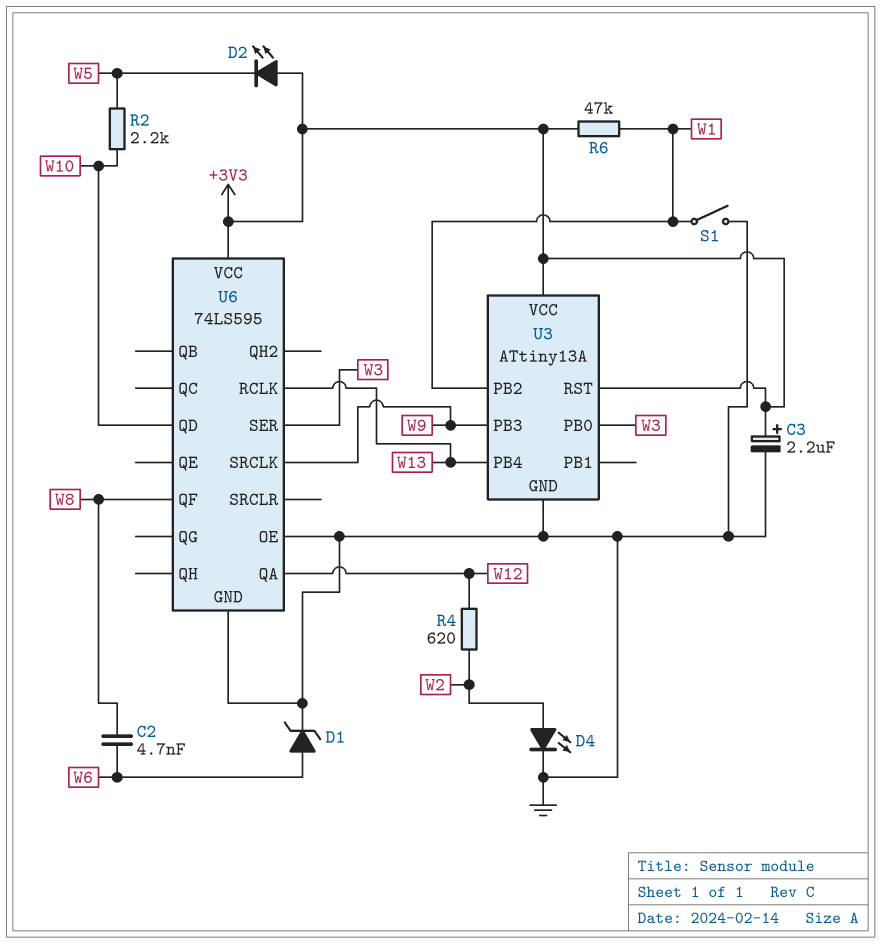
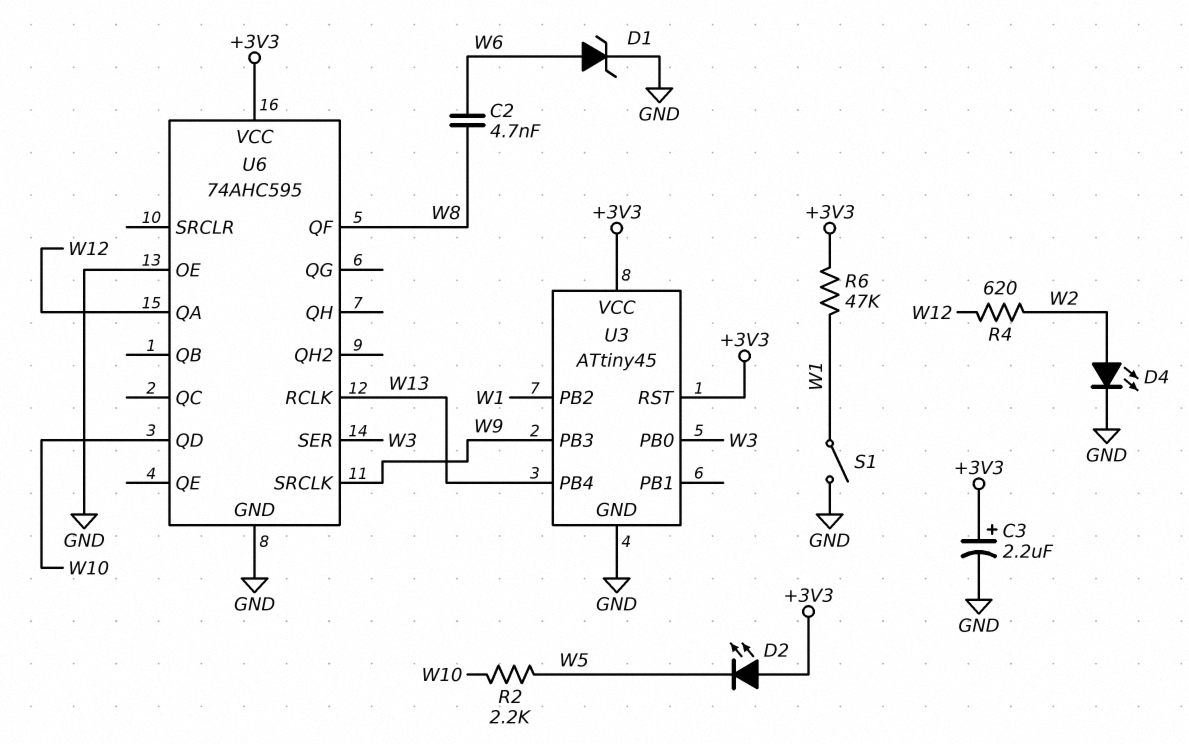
U3: ATtiny13A -> ATtiny45
U6: 74LS595 -> 74AHC595

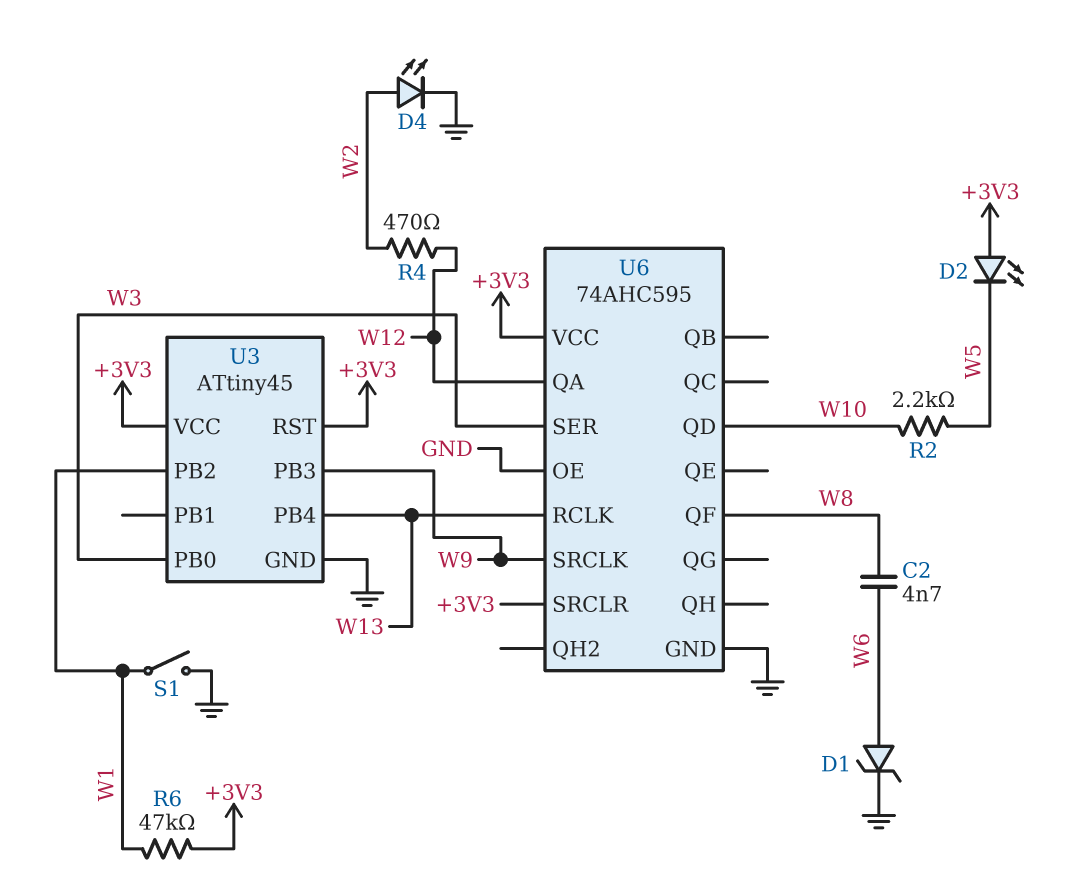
C3: 2.2uF (plus +3V3, minus GND) -> none
R4: 620 (W2, W12) -> 470 (W2, W12)
U6 pin SRCLR: none -> +3V3

